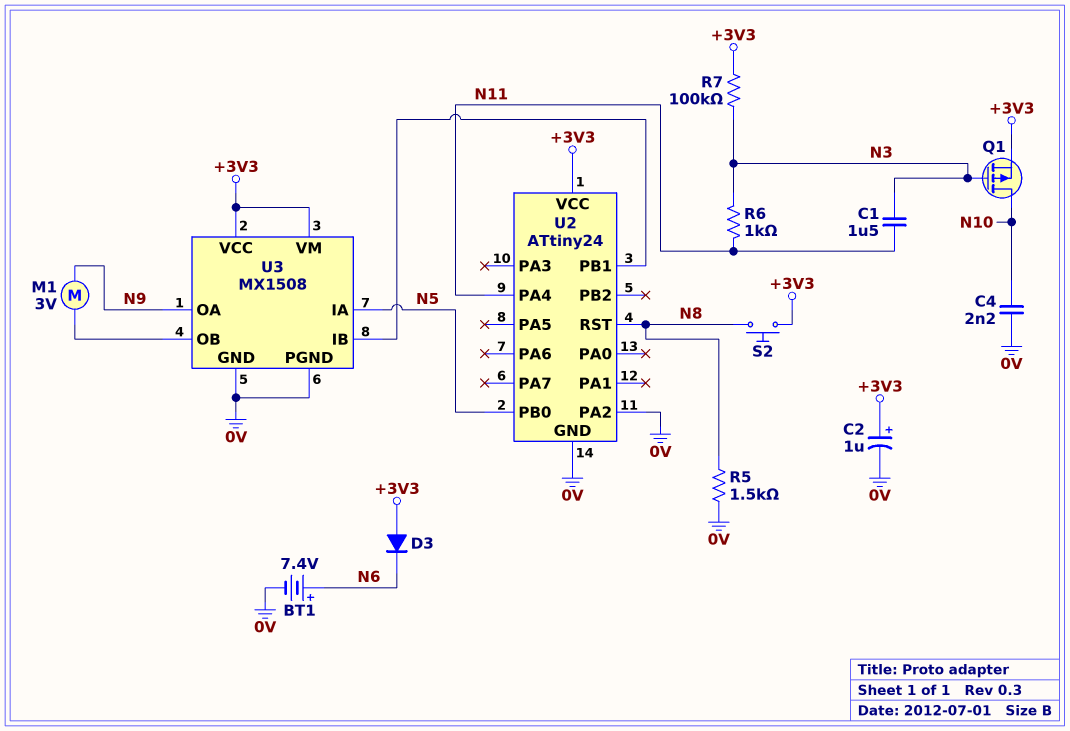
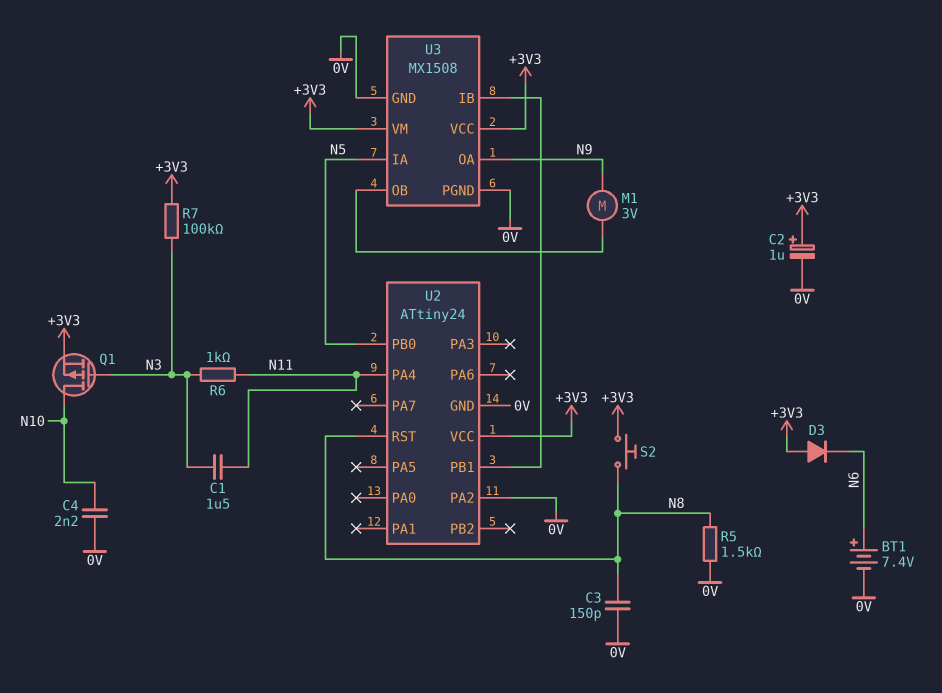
C3: none -> 150pF (0V, N8)

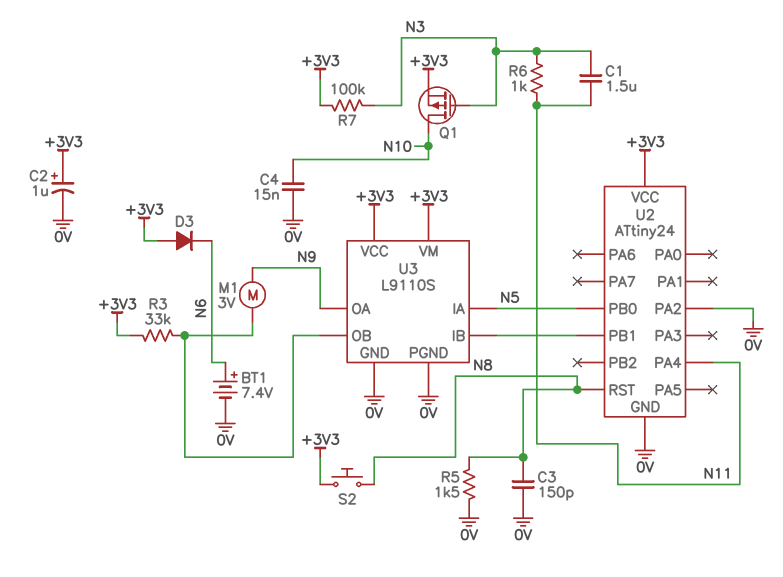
C4: 2.2nF (0V, N10) -> 15nF (0V, N10)
R3: none -> 33k (+3V3, U3/OB)
U3: MX1508 -> L9110S

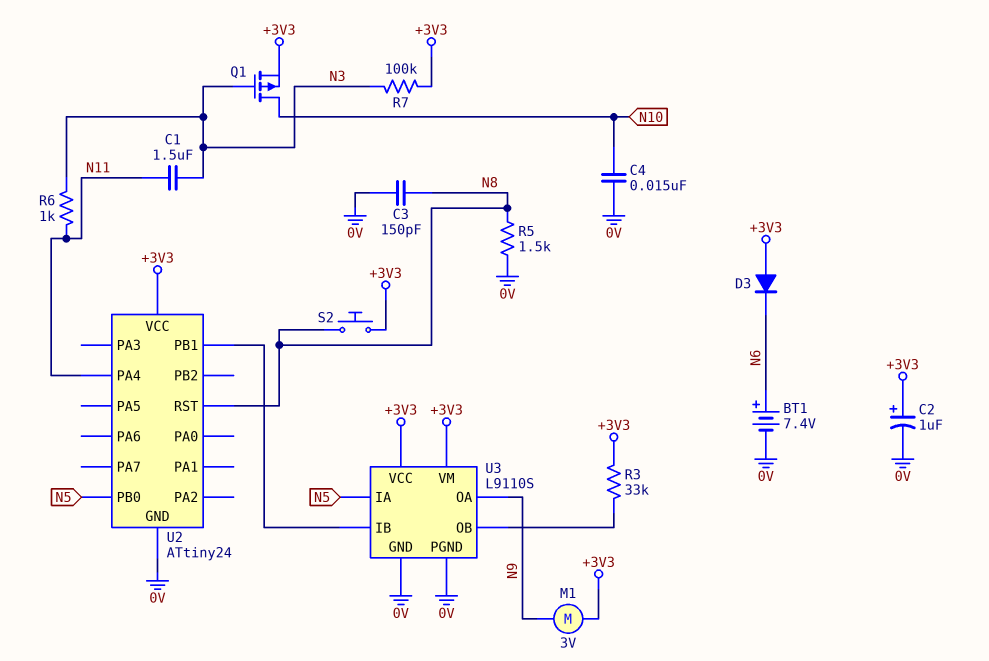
M1: motor 3V (N9, U3/OB) -> motor 3V (+3V3, N9)
U2 pin PA2: 0V -> none

